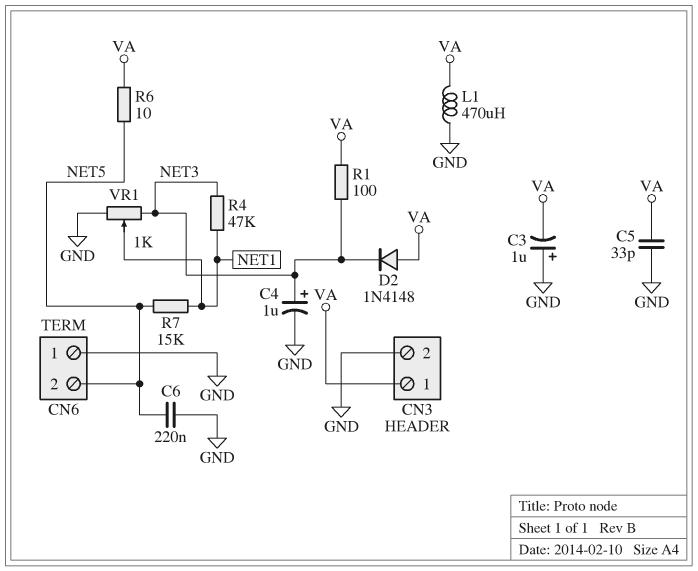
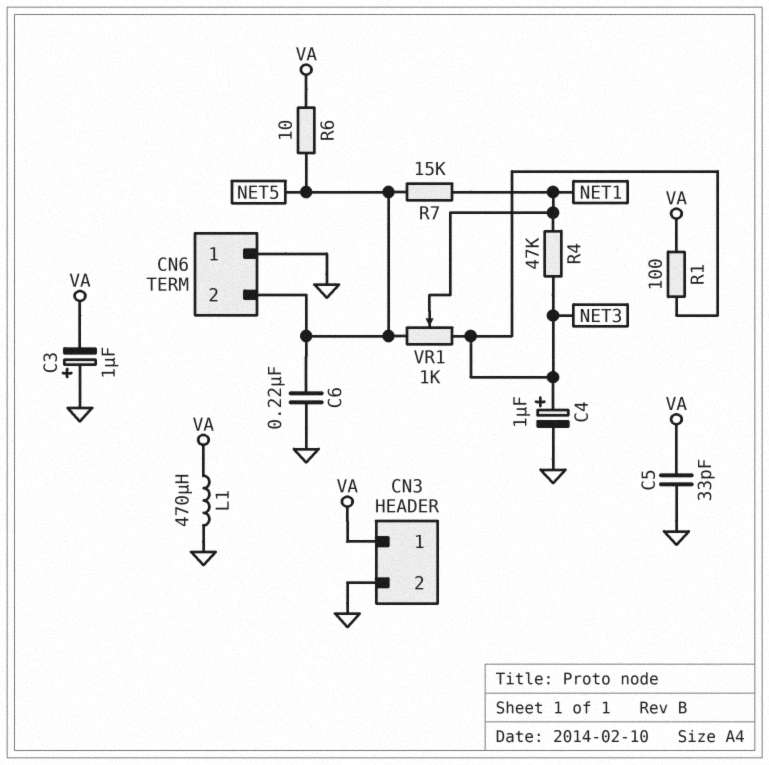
D2: diode 1N4148 (A VA, K NET3) -> none
VR1: 1k (GND, NET3, wiper NET1) -> 1k (NET3, NET5, wiper NET1)

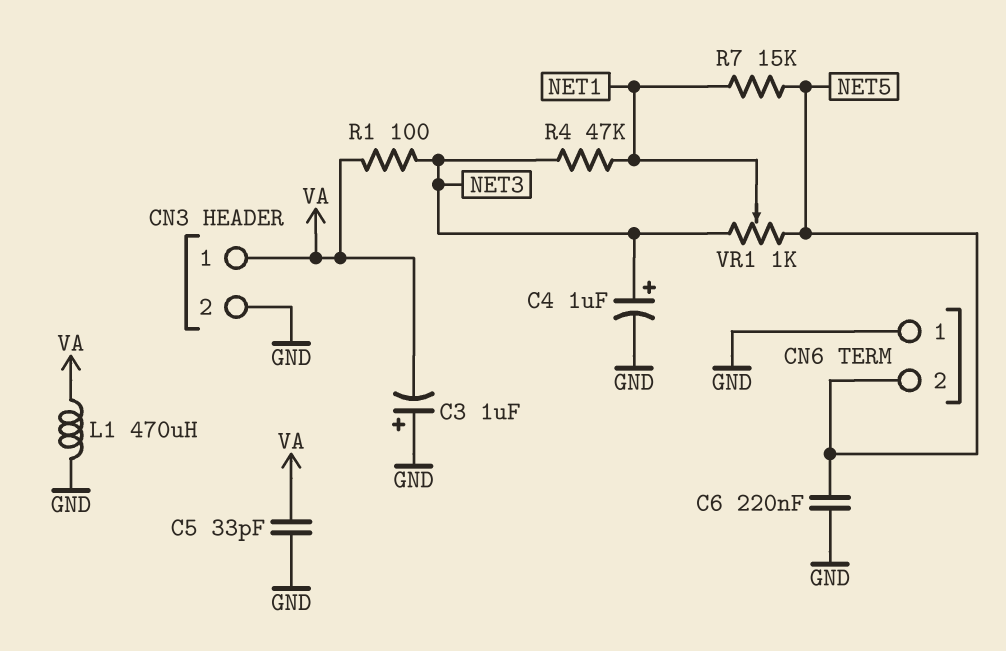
R6: 10 (NET5, VA) -> none

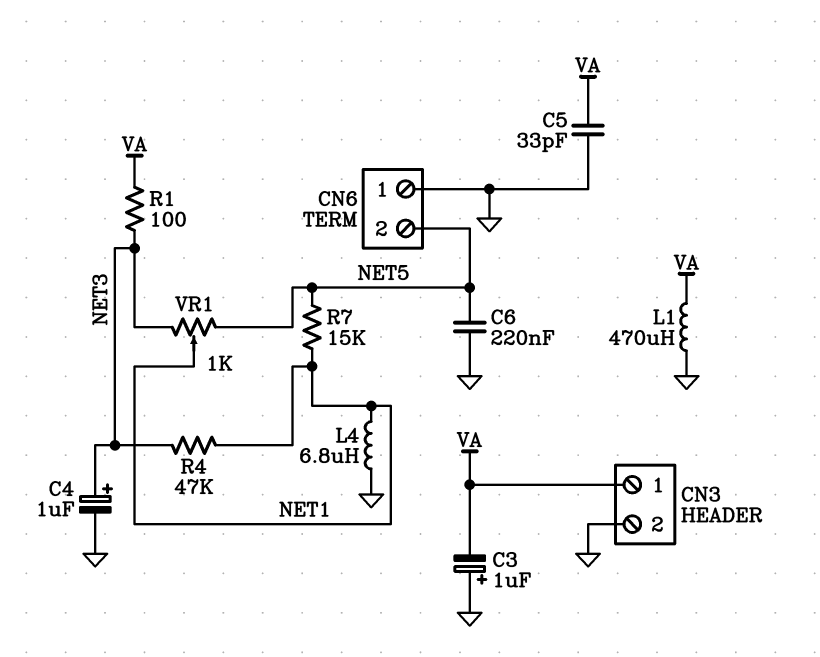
L4: none -> 6.8uH (GND, NET1)

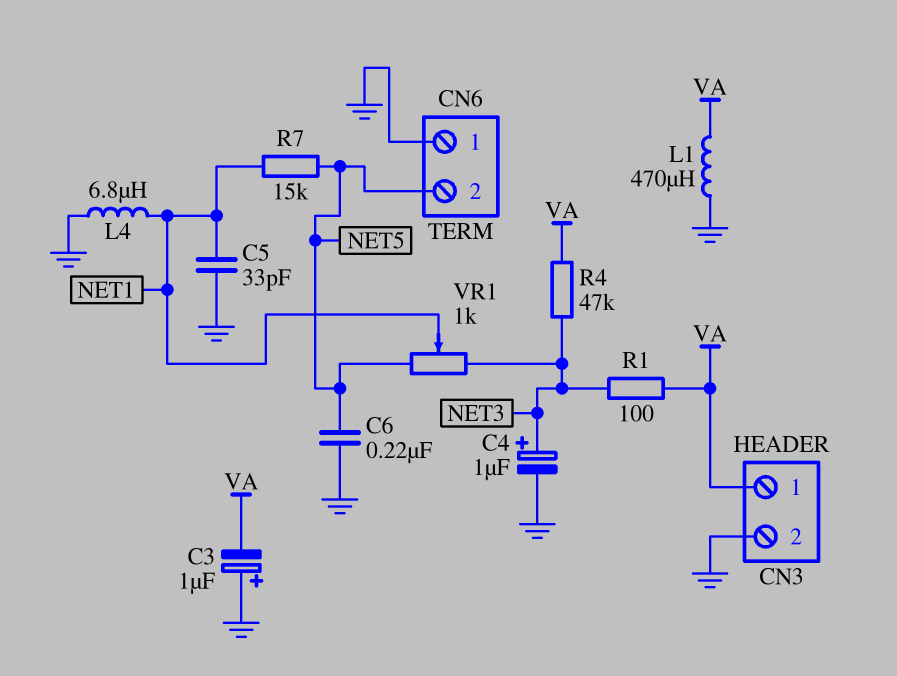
C5: 33pF (GND, VA) -> 33pF (GND, NET1)
R4: 47k (NET1, NET3) -> 47k (NET3, VA)

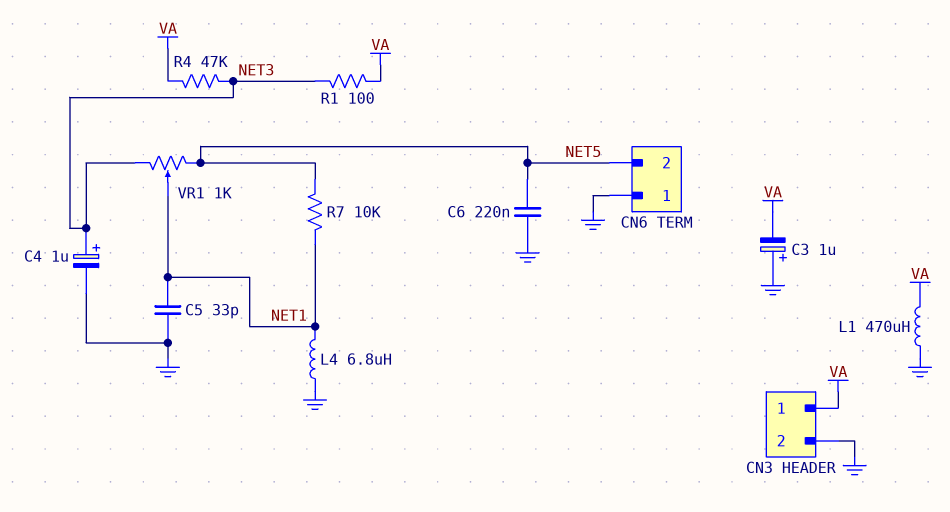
R7: 15k (NET1, NET5) -> 10k (NET1, NET5)

